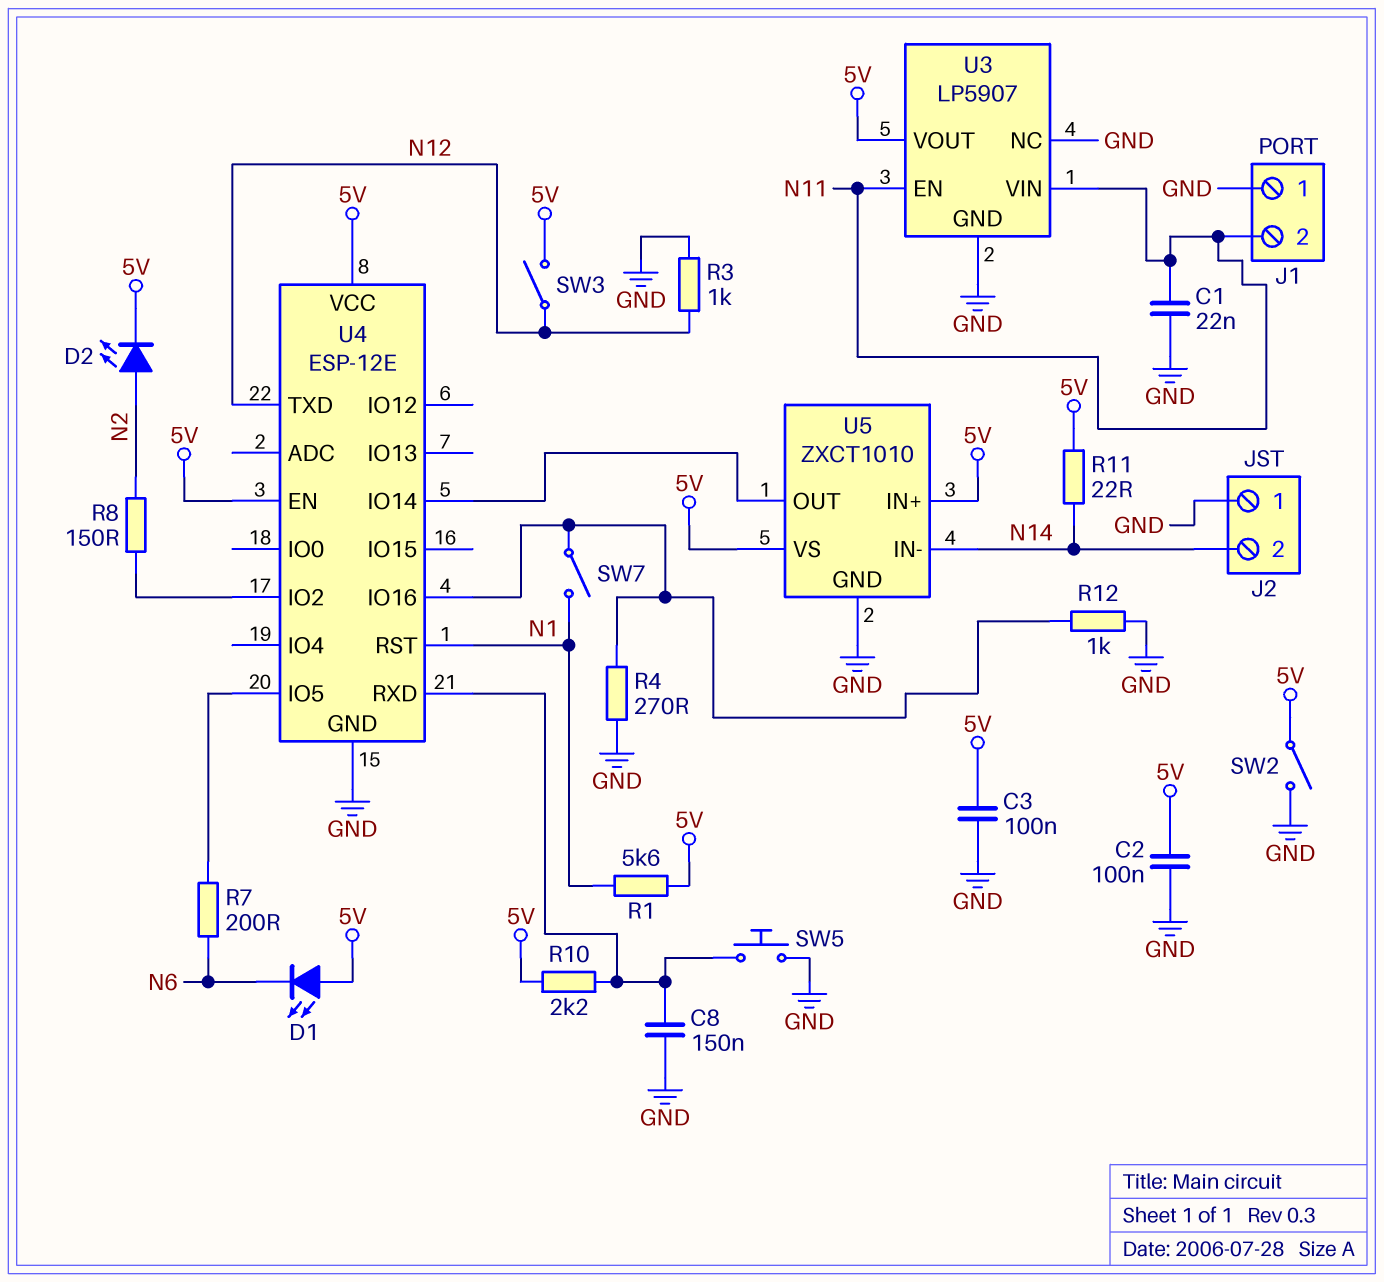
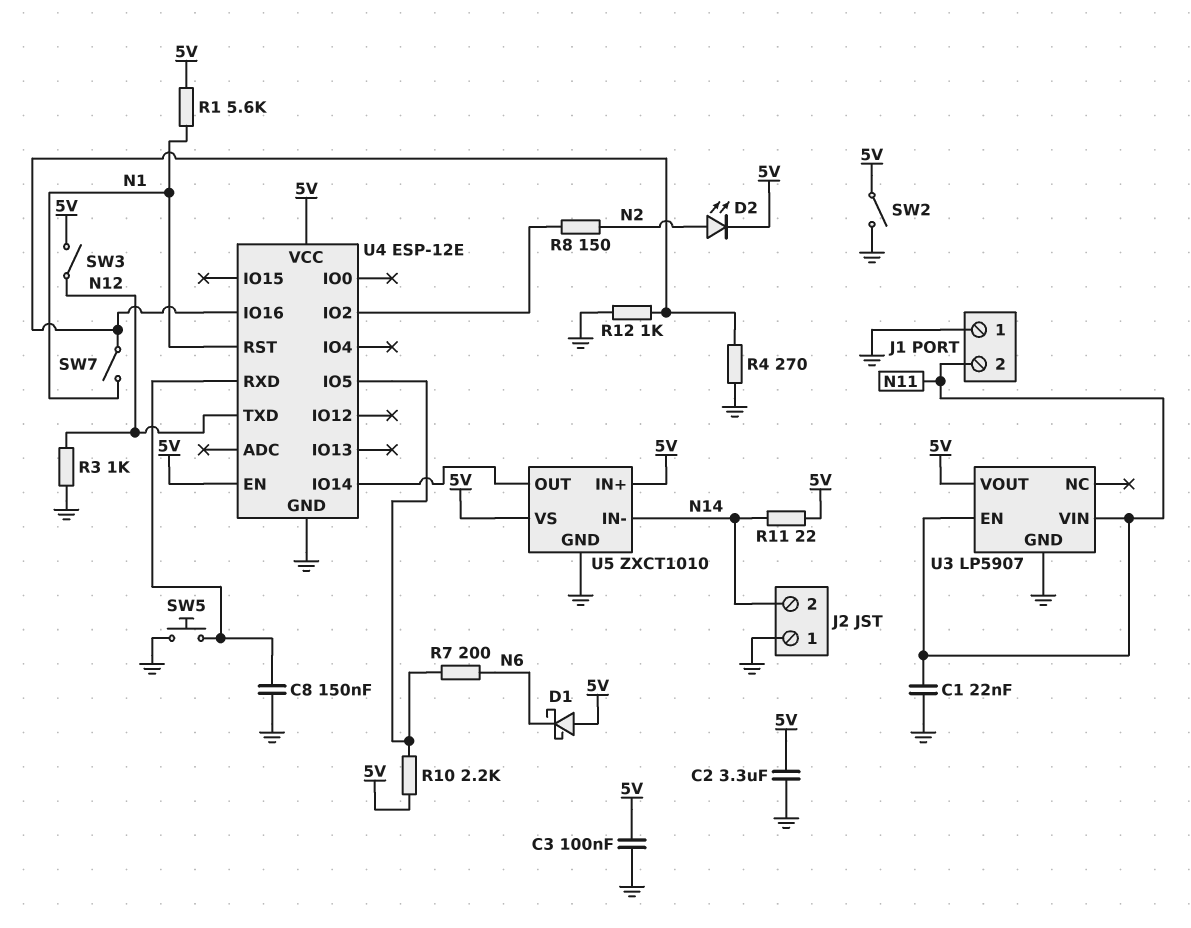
C2: 100nF (5V, GND) -> 3.3uF (5V, GND)
D1: LED (A 5V, K N6) -> schottky (A 5V, K N6)
R10: 2.2k (5V, U4/RXD) -> 2.2k (5V, U4/IO5)
U3 pin NC: GND -> none

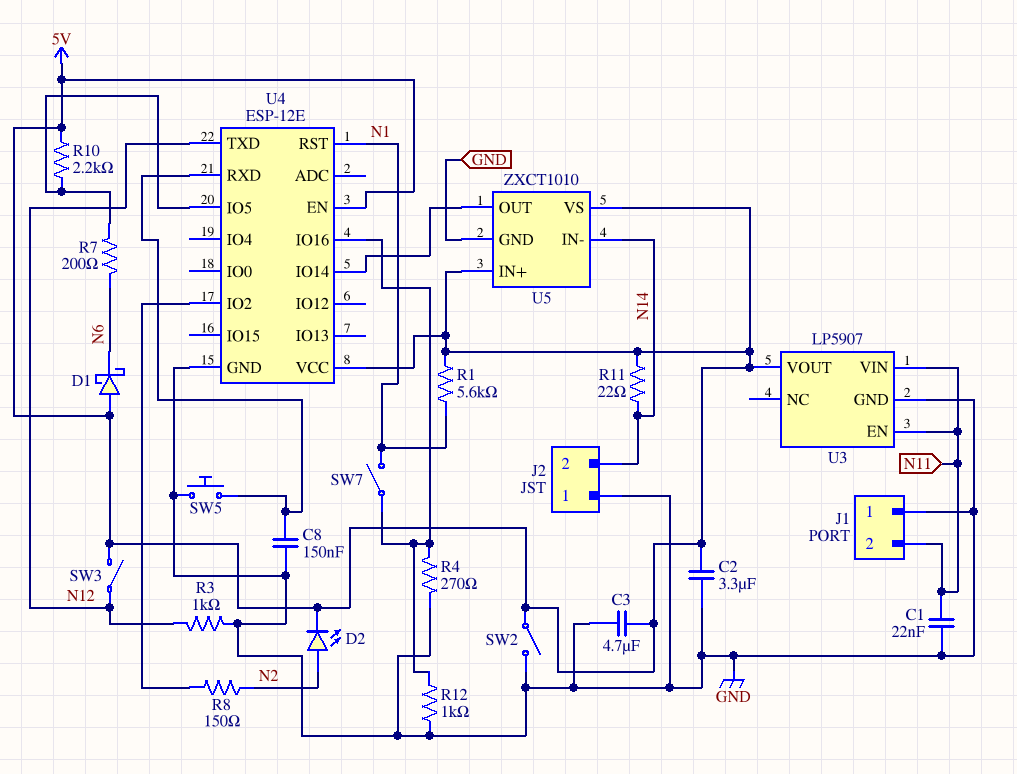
C3: 100nF (5V, GND) -> 4.7uF (5V, GND)

